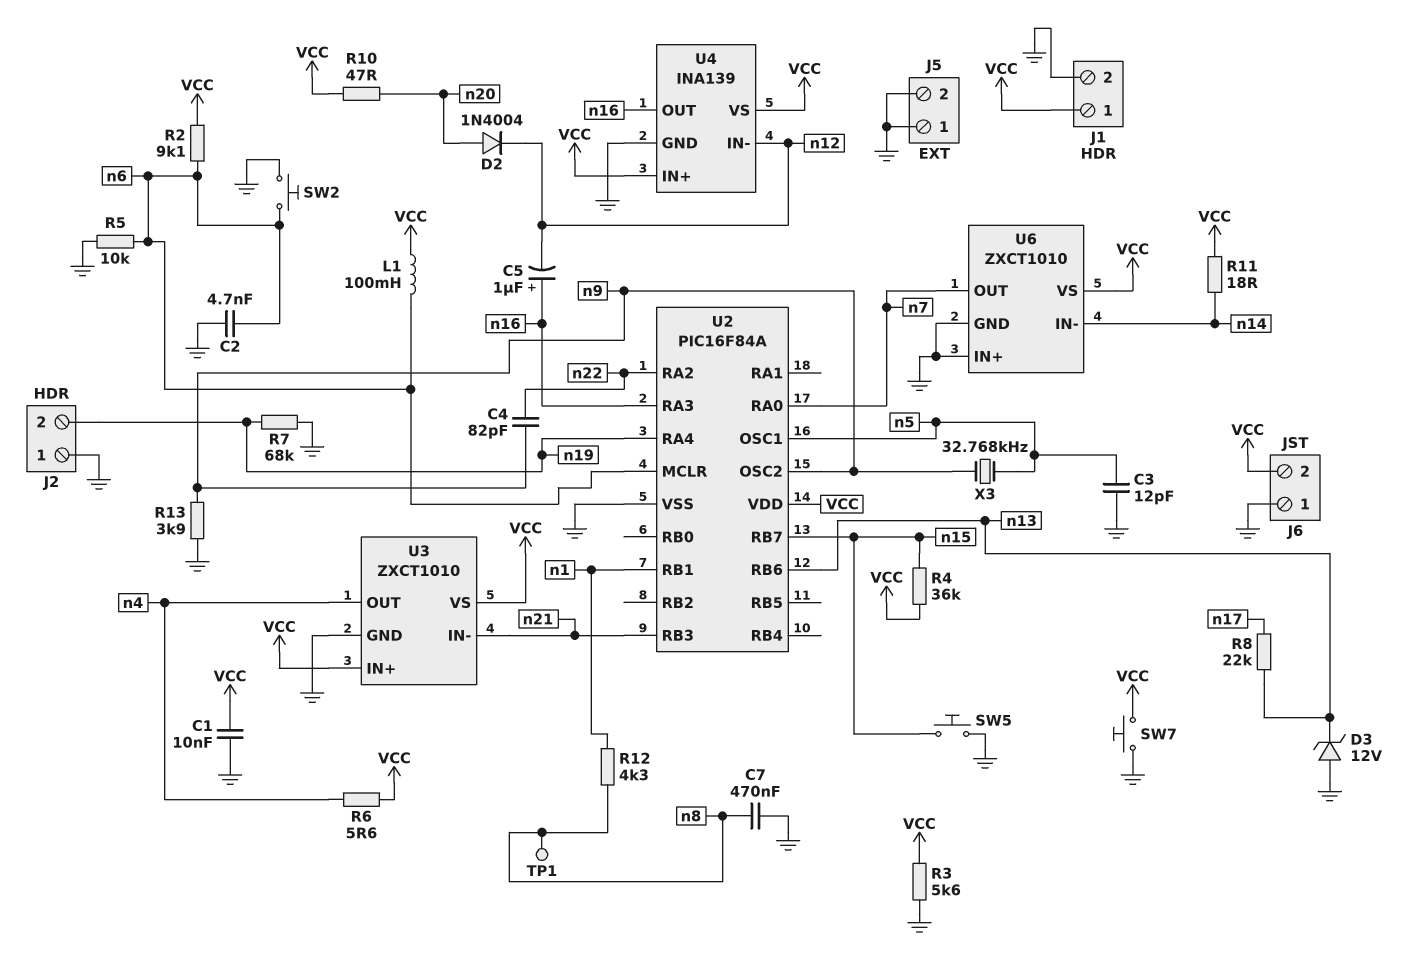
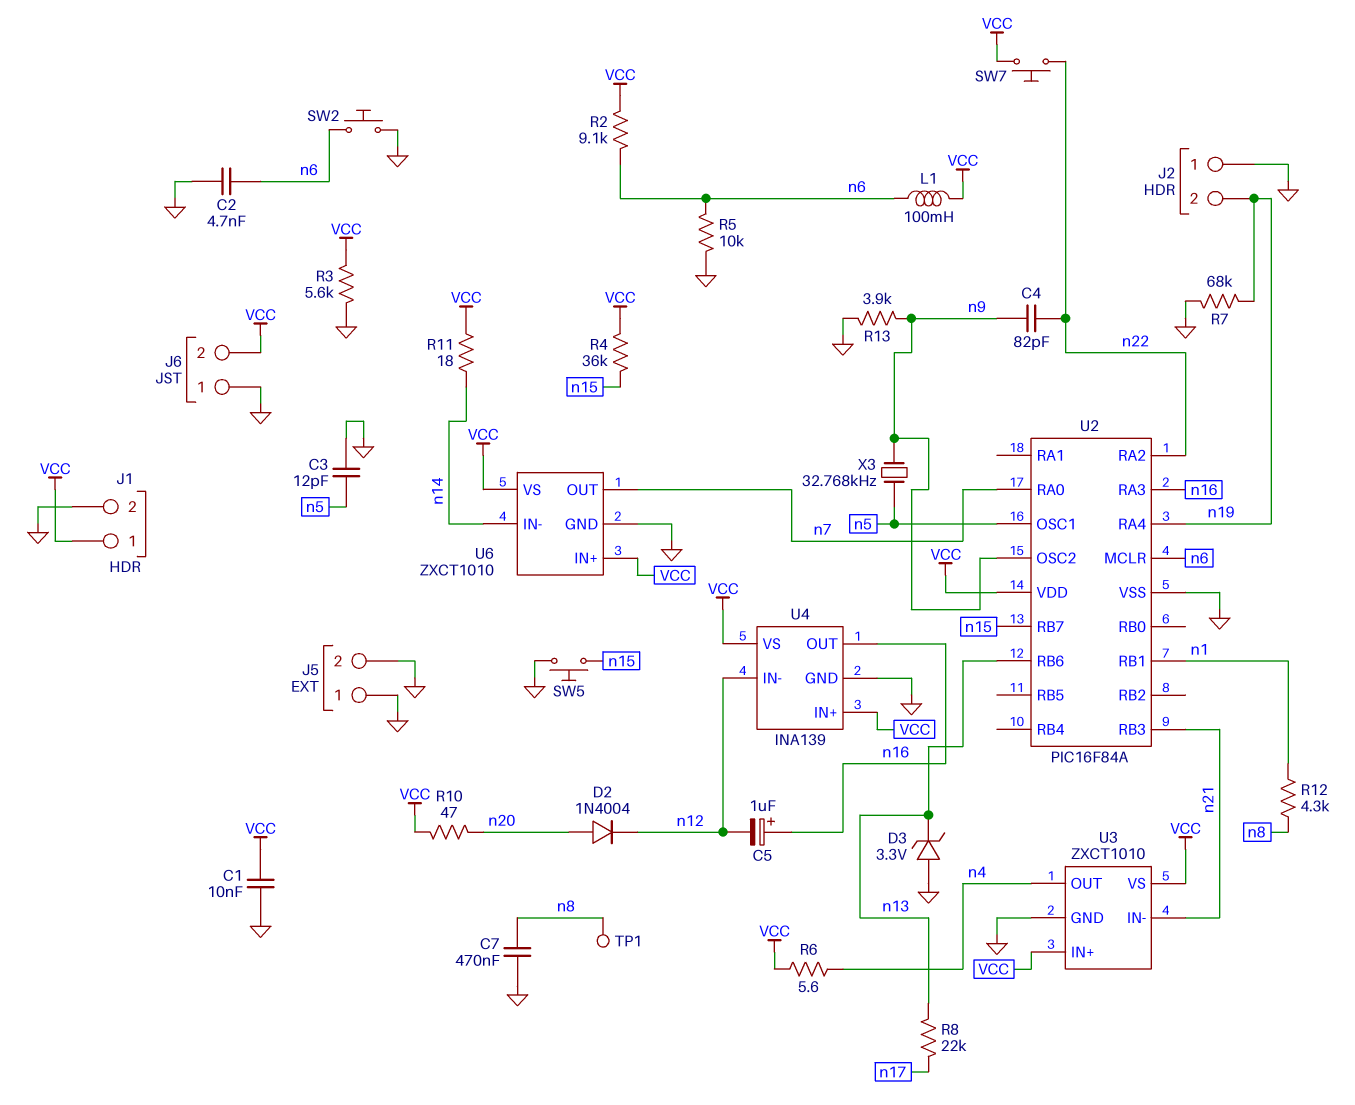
D3: zener 12V (A GND, K n13) -> zener 3.3V (A GND, K n13)
SW7: button (GND, VCC) -> button (VCC, n22)
U6 pin IN+: GND -> VCC

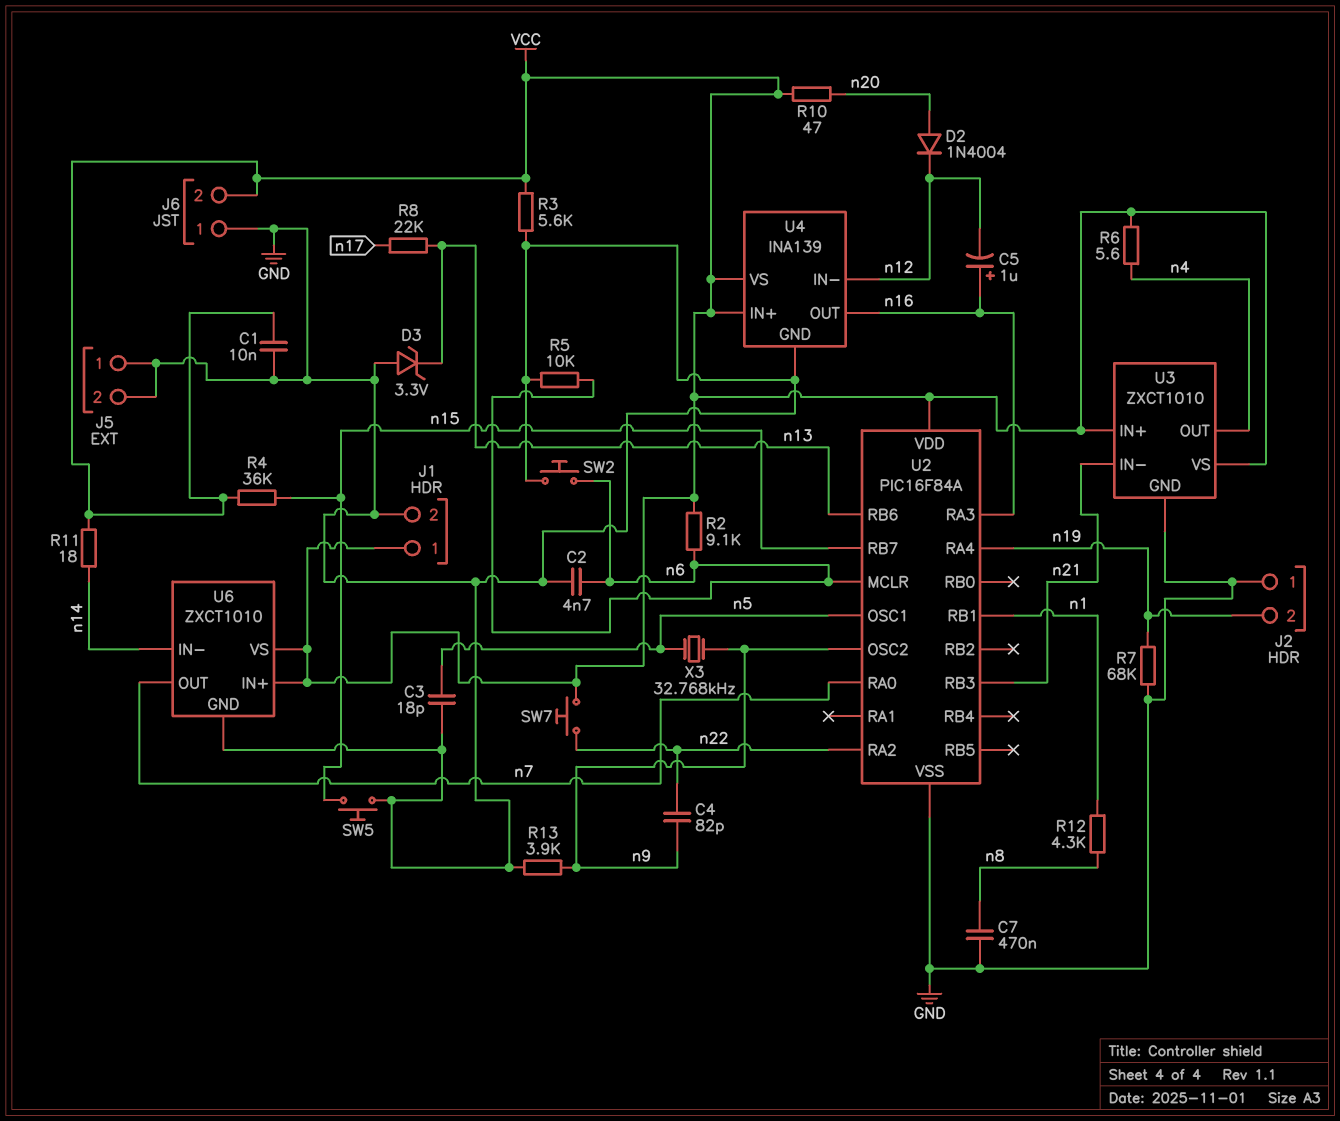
C3: 12pF (GND, n5) -> 18pF (GND, n5)
L1: 100mH (VCC, n6) -> none
TP1: test point (n8) -> none

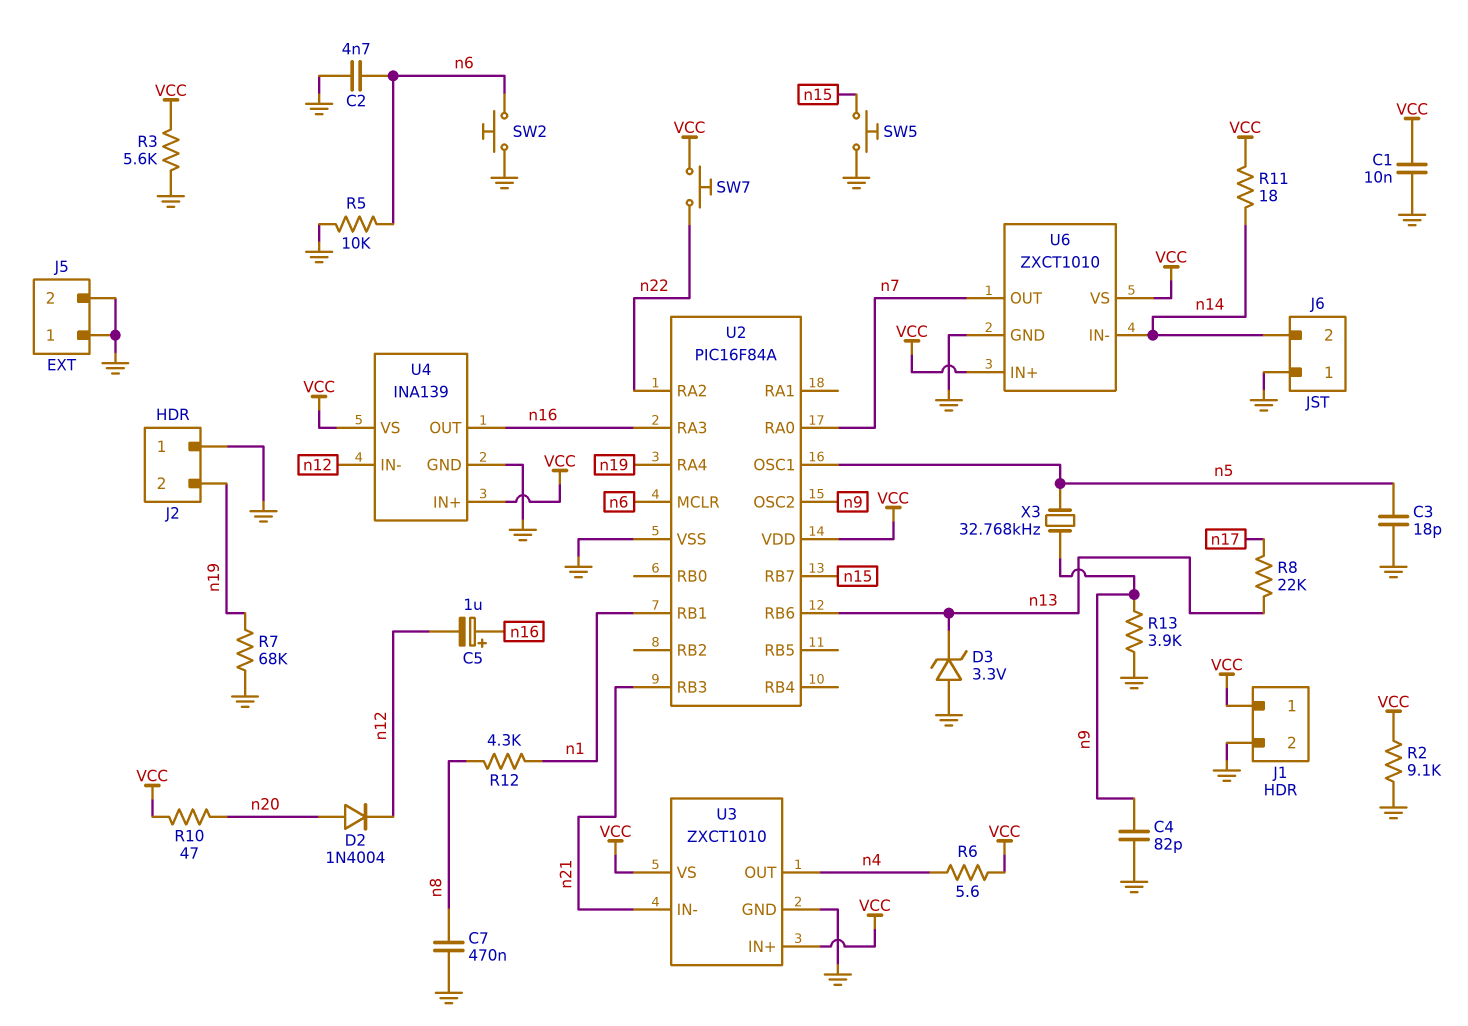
C4: 82pF (n9, n22) -> 82pF (GND, n9)
J6 pin 2: VCC -> n14
R2: 9.1k (VCC, n6) -> 9.1k (GND, VCC)
R4: 36k (VCC, n15) -> none

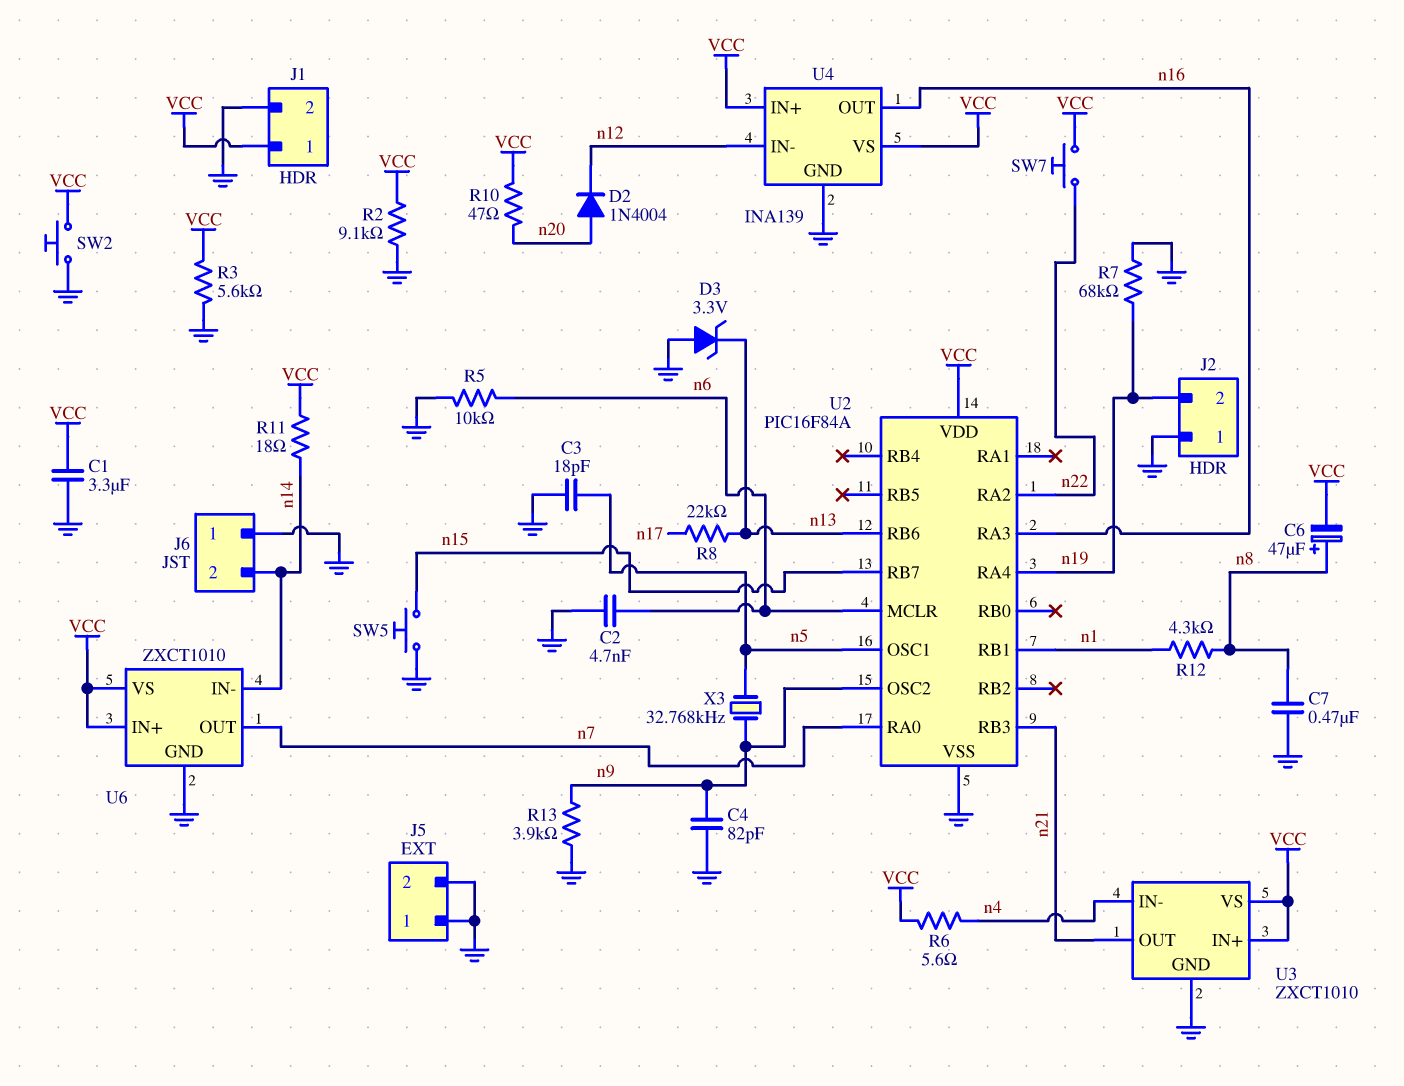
C1: 10nF (GND, VCC) -> 3.3uF (GND, VCC)
C5: 1uF (plus n16, minus n12) -> none
C6: none -> 47uF (plus n8, minus VCC)
SW2: button (GND, n6) -> button (GND, VCC)
U3 pin IN-: n21 -> n4
U3 pin OUT: n4 -> n21

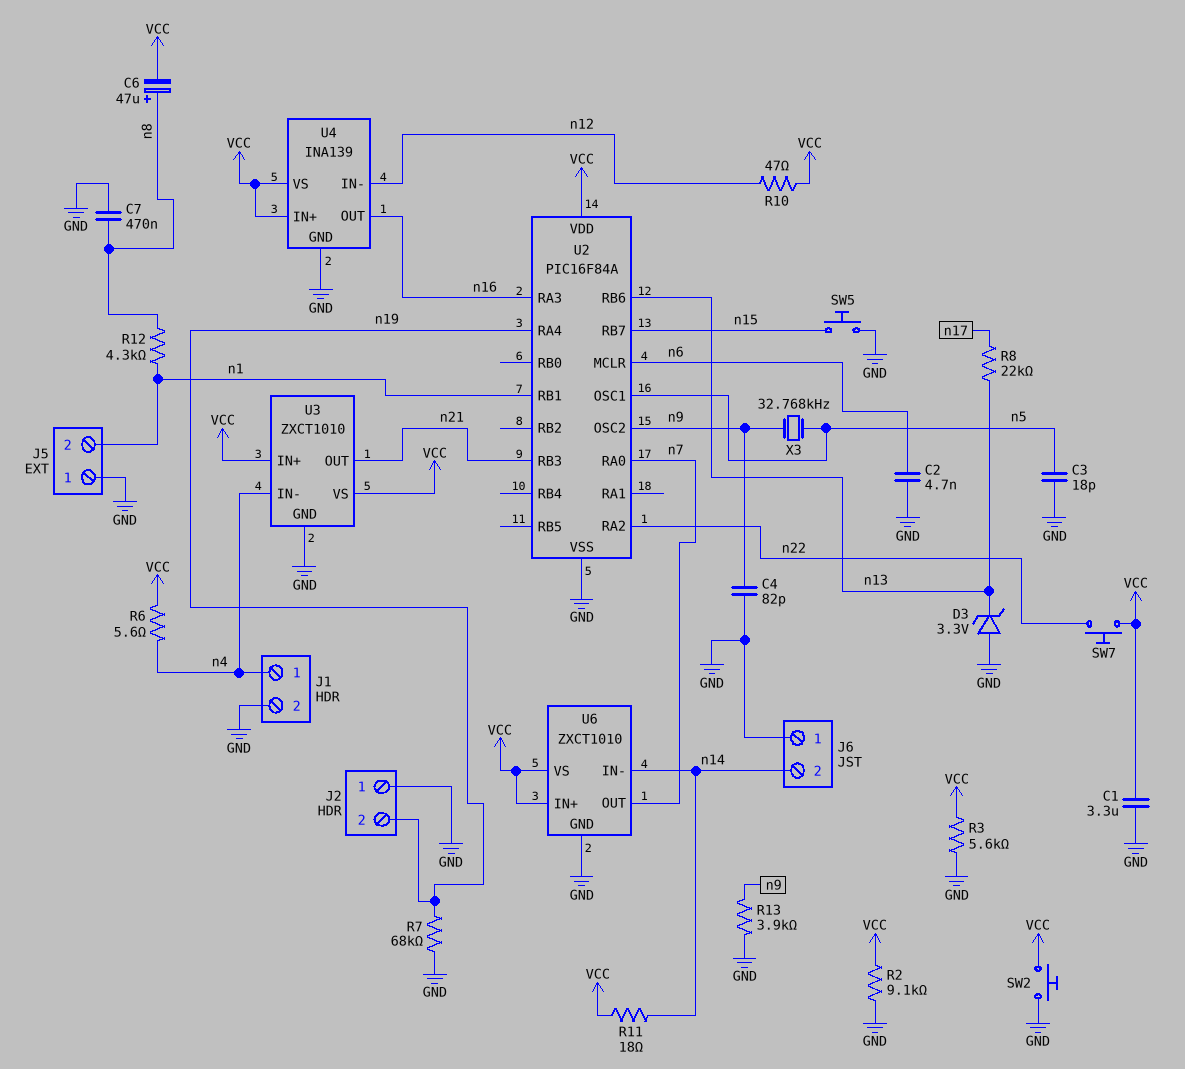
D2: diode 1N4004 (A n20, K n12) -> none
J1 pin 1: VCC -> n4
J5 pin 2: GND -> n1
R5: 10k (GND, n6) -> none
R10: 47 (VCC, n20) -> 47 (VCC, n12)

